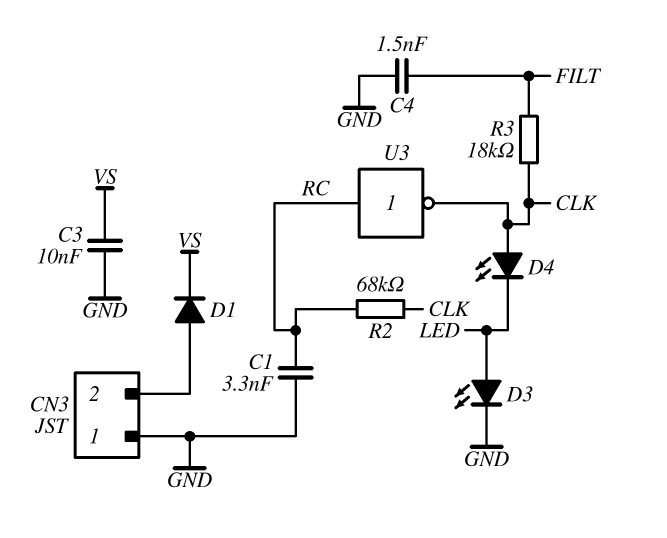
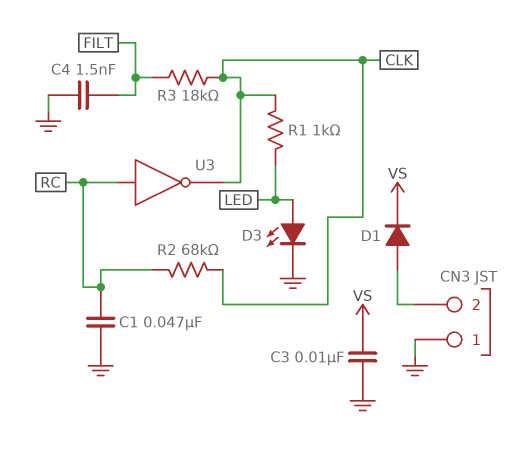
C1: 3.3nF (GND, RC) -> 47nF (GND, RC)
D4: LED (A CLK, K LED) -> none
R1: none -> 1k (CLK, LED)

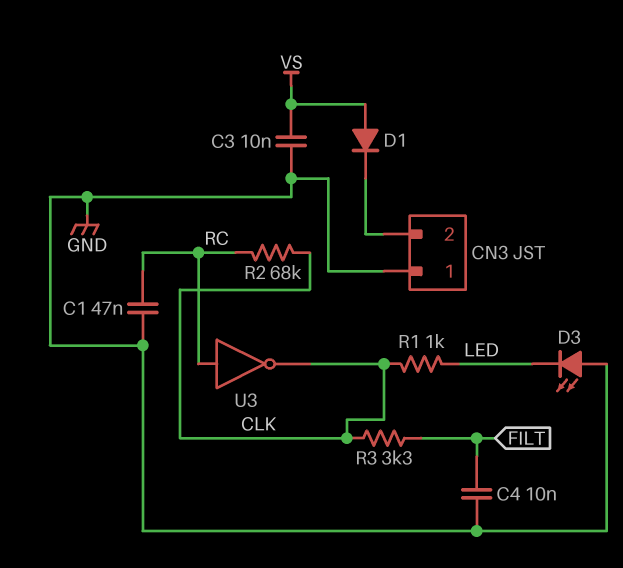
C4: 1.5nF (FILT, GND) -> 10nF (FILT, GND)
D1: diode (A CN3/2, K VS) -> diode (A VS, K CN3/2)
D3: LED (A LED, K GND) -> LED (A GND, K LED)
R3: 18k (CLK, FILT) -> 3.3k (CLK, FILT)

